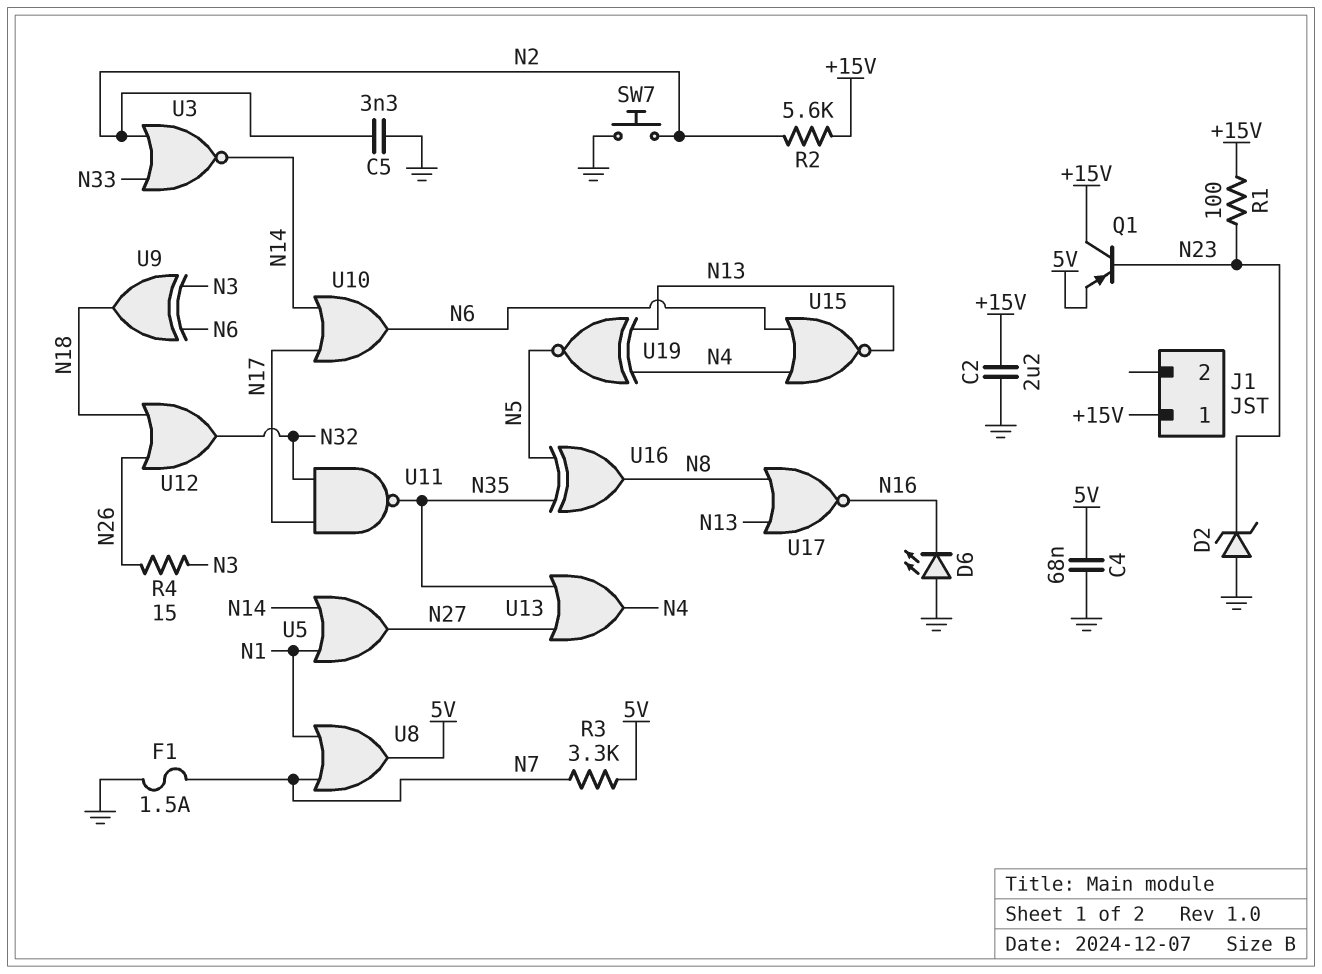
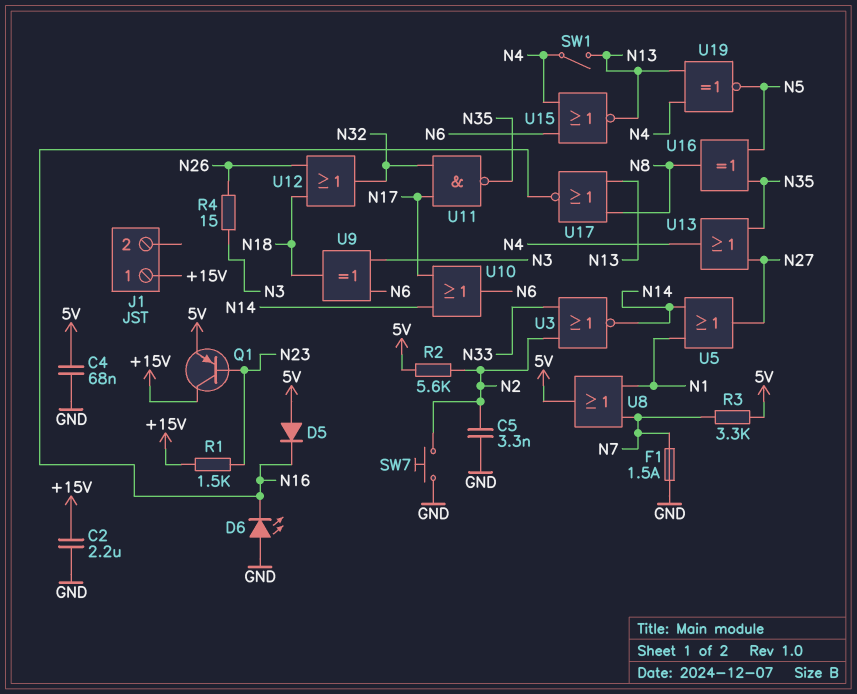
D2: zener (A GND, K N23) -> none
D5: none -> diode (A 5V, K N16)
R1: 100 (+15V, N23) -> 1.5k (+15V, N23)
R2: 5.6k (+15V, N2) -> 5.6k (5V, N2)
SW1: none -> switch (N4, N13)

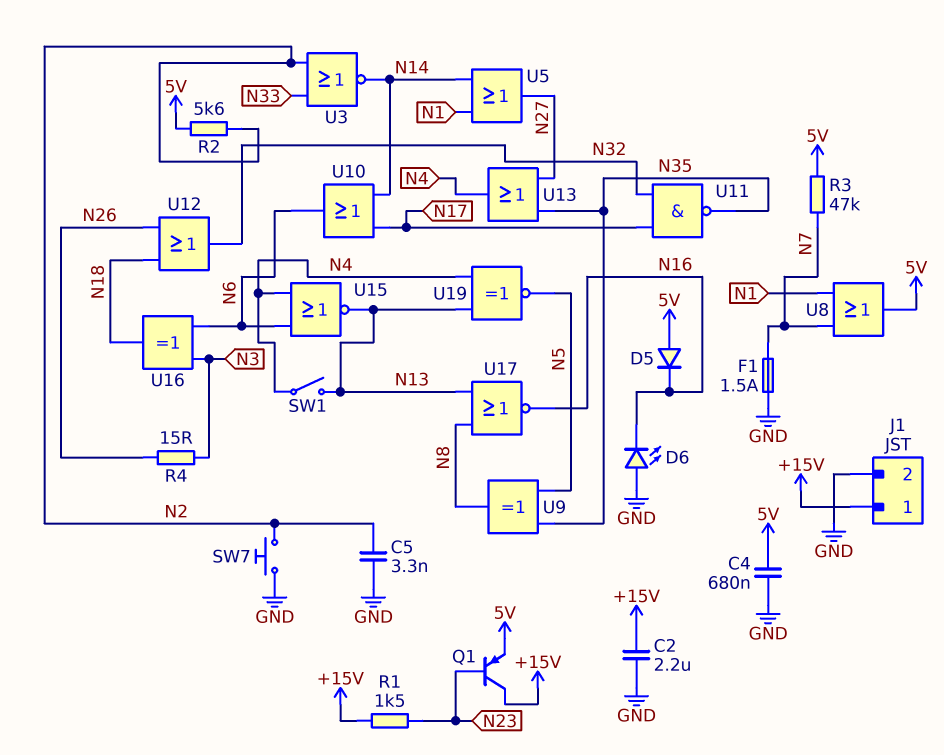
C4: 68nF (5V, GND) -> 680nF (5V, GND)
J1 pin 2: none -> GND
R3: 3.3k (5V, N7) -> 47k (5V, N7)
U9: XOR (in N3, in N6, out N18) -> XOR (in N5, in N35, out N8)
U16: XOR (in N5, in N35, out N8) -> XOR (in N3, in N6, out N18)

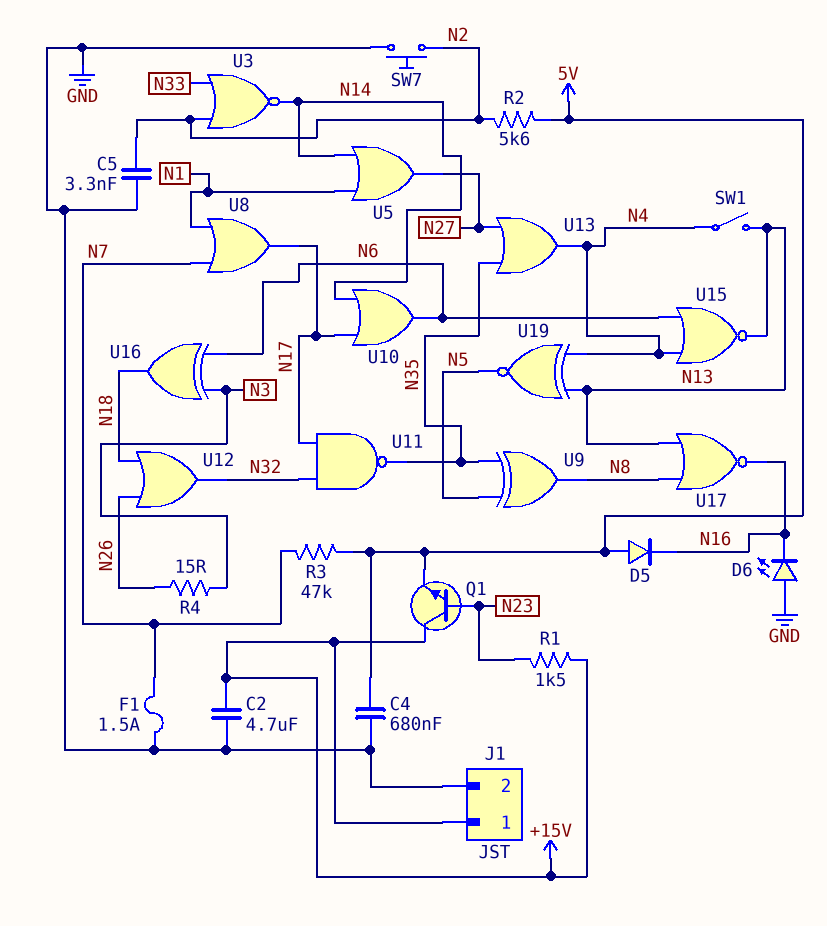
C2: 2.2uF (+15V, GND) -> 4.7uF (+15V, GND)
Q1: PNP (B N23, C +15V, E 5V) -> NPN (B N23, C +15V, E 5V)
U8: OR (in N1, in N7, out 5V) -> OR (in N1, in N7, out N17)

